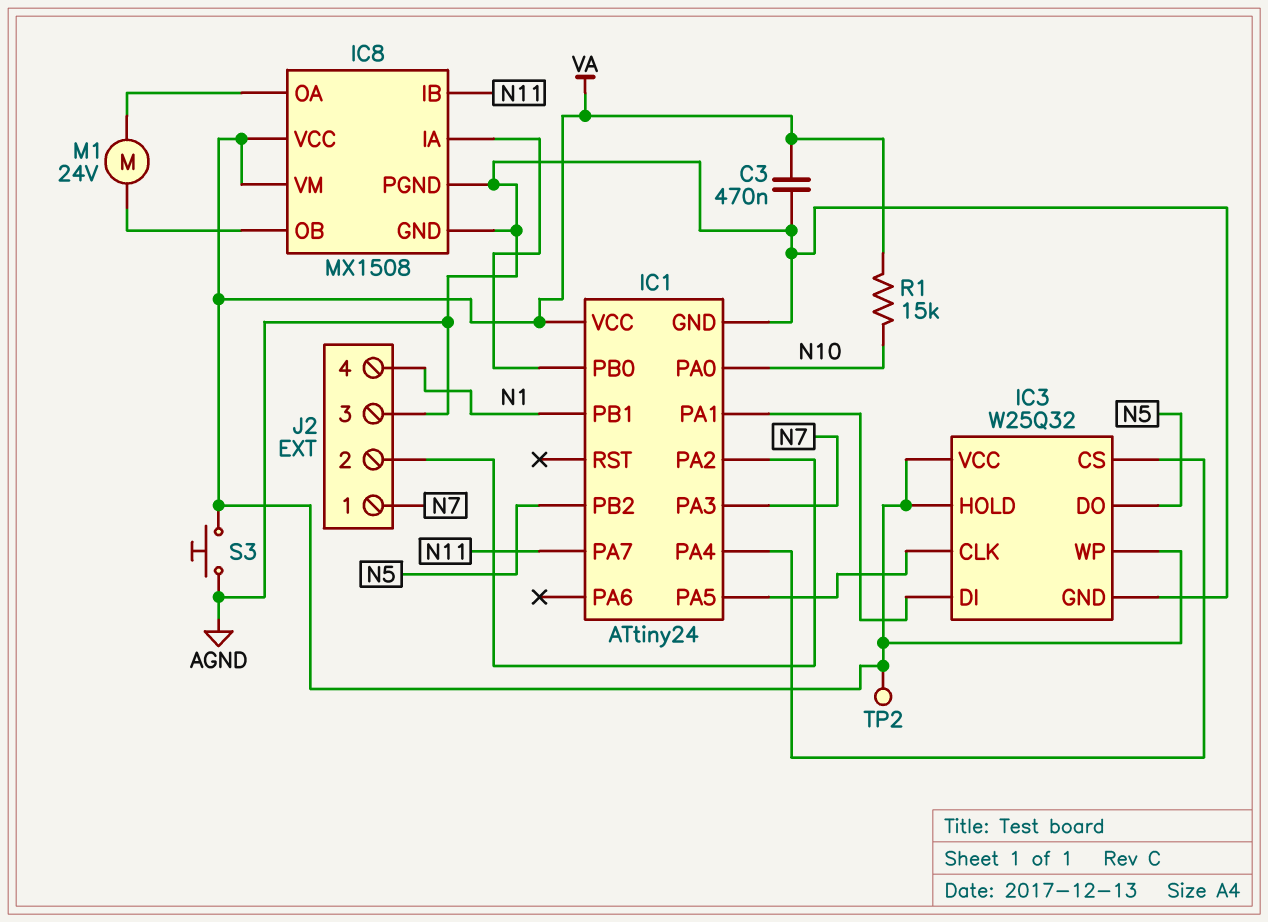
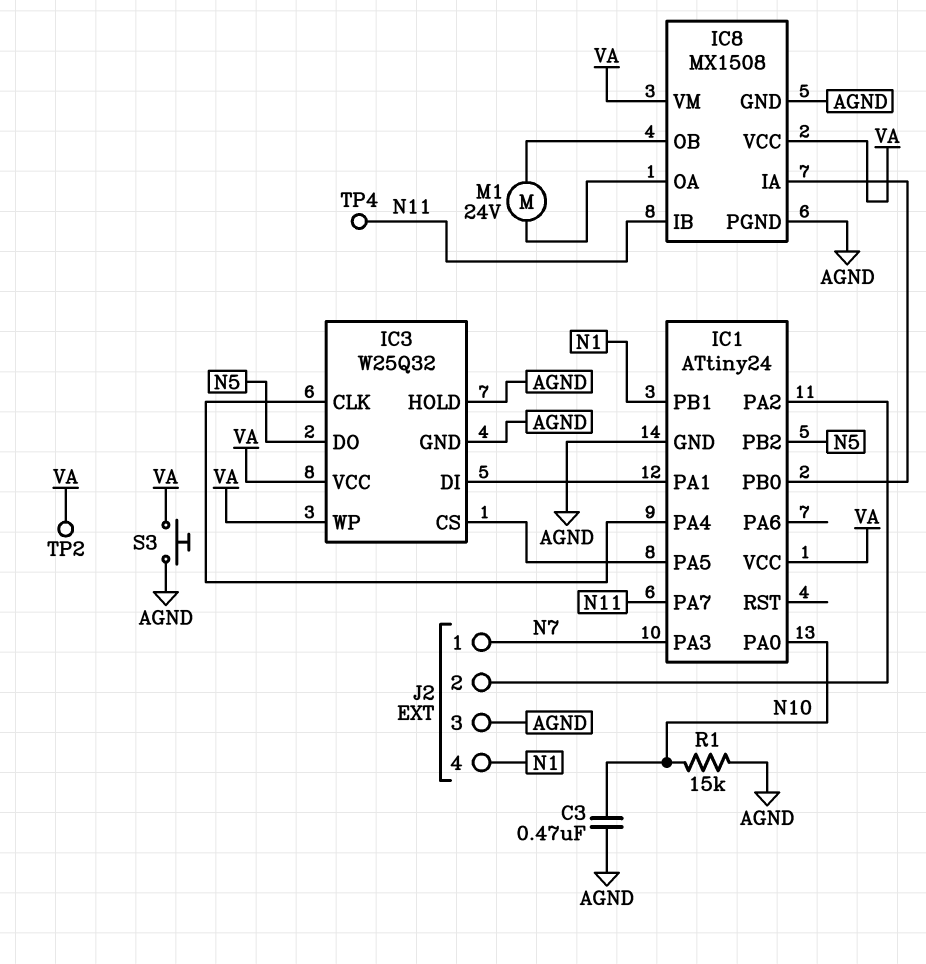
C3: 470nF (AGND, VA) -> 470nF (AGND, N10)
IC3 pin CLK: IC1/PA5 -> IC1/PA4
IC3 pin CS: IC1/PA4 -> IC1/PA5
IC3 pin HOLD: VA -> AGND
R1: 15k (N10, VA) -> 15k (AGND, N10)
TP4: none -> test point (N11)

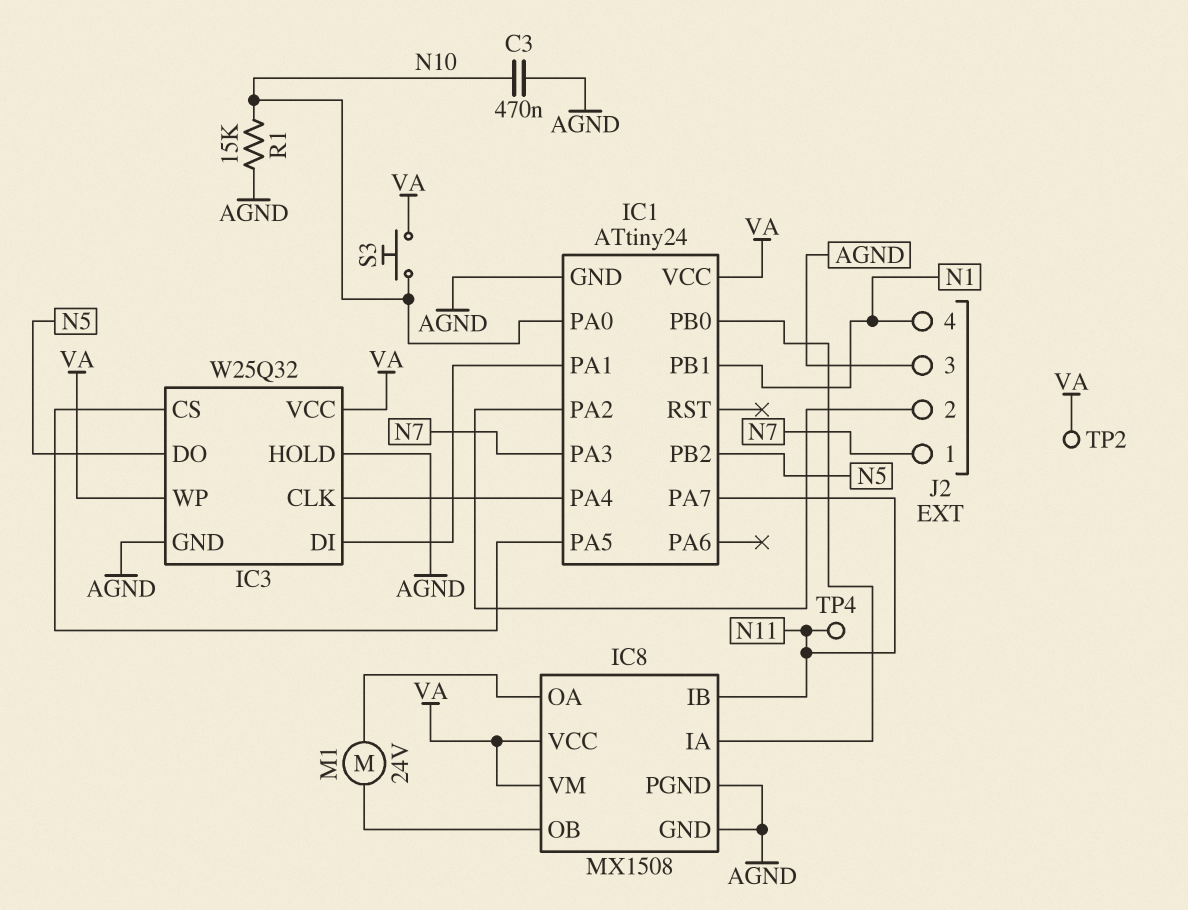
S3: button (AGND, VA) -> button (N10, VA)

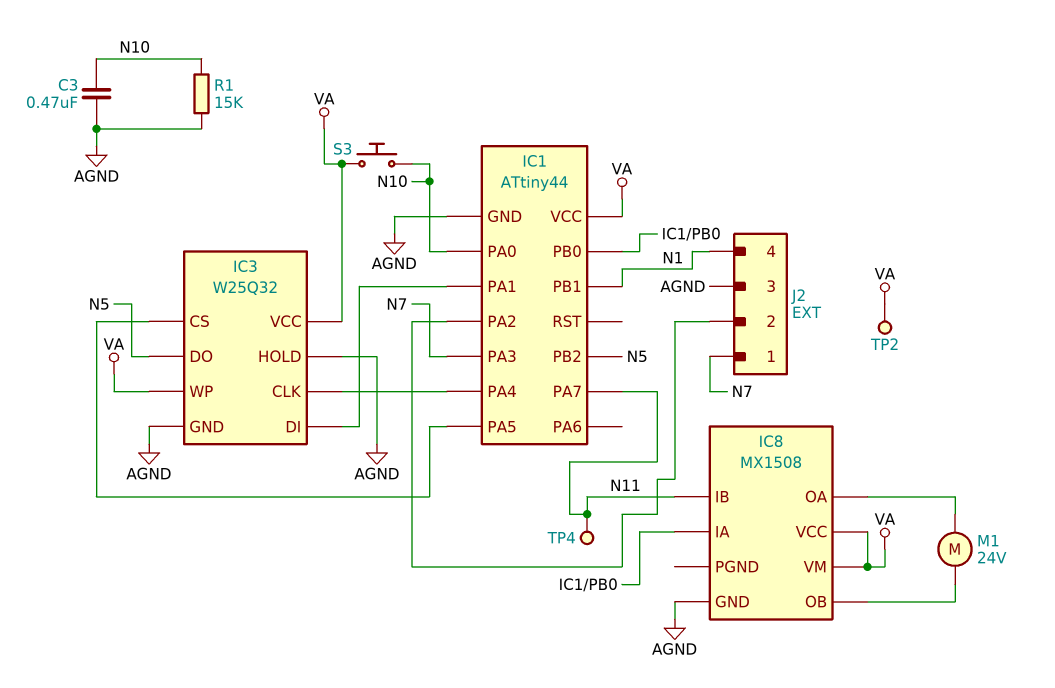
IC1: ATtiny24 -> ATtiny44
IC8 pin PGND: AGND -> none

